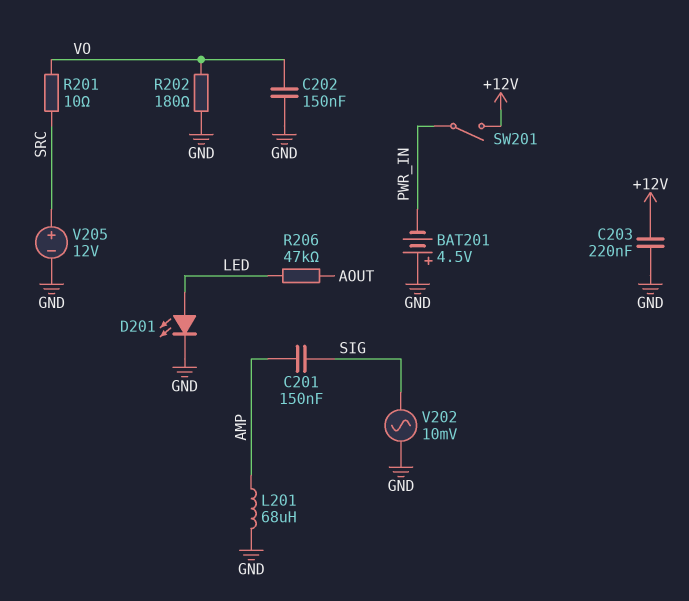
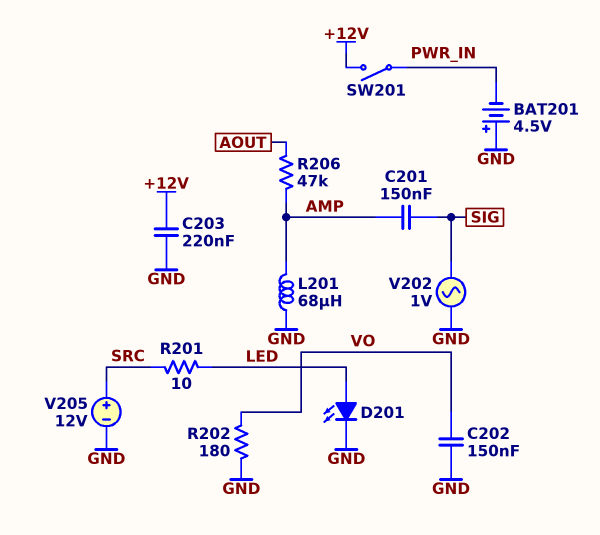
R201: 10 (SRC, VO) -> 10 (LED, SRC)
R206: 47k (AOUT, LED) -> 47k (AMP, AOUT)
V202: AC 10mV (GND, SIG) -> AC 1V (GND, SIG)

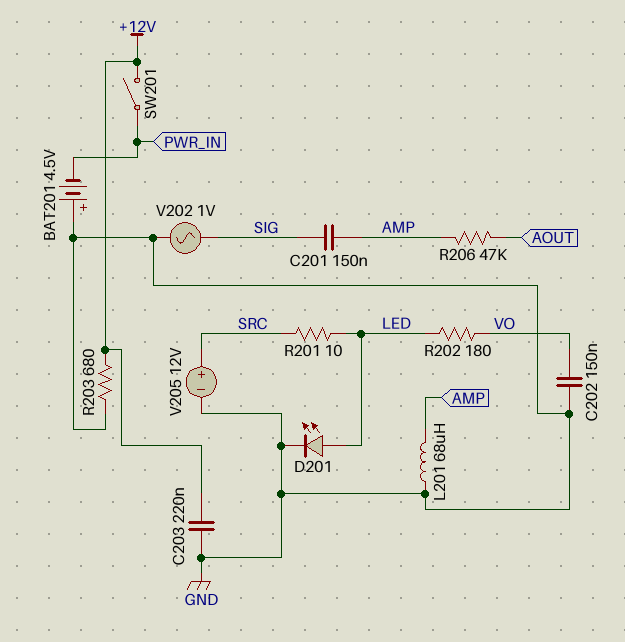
R202: 180 (GND, VO) -> 180 (LED, VO)
R203: none -> 680 (+12V, GND)

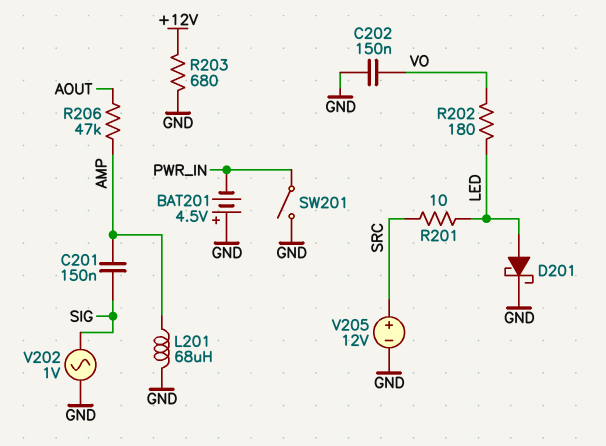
C203: 220nF (+12V, GND) -> none
D201: LED (A LED, K GND) -> schottky (A LED, K GND)
SW201: switch (+12V, PWR_IN) -> switch (GND, PWR_IN)

